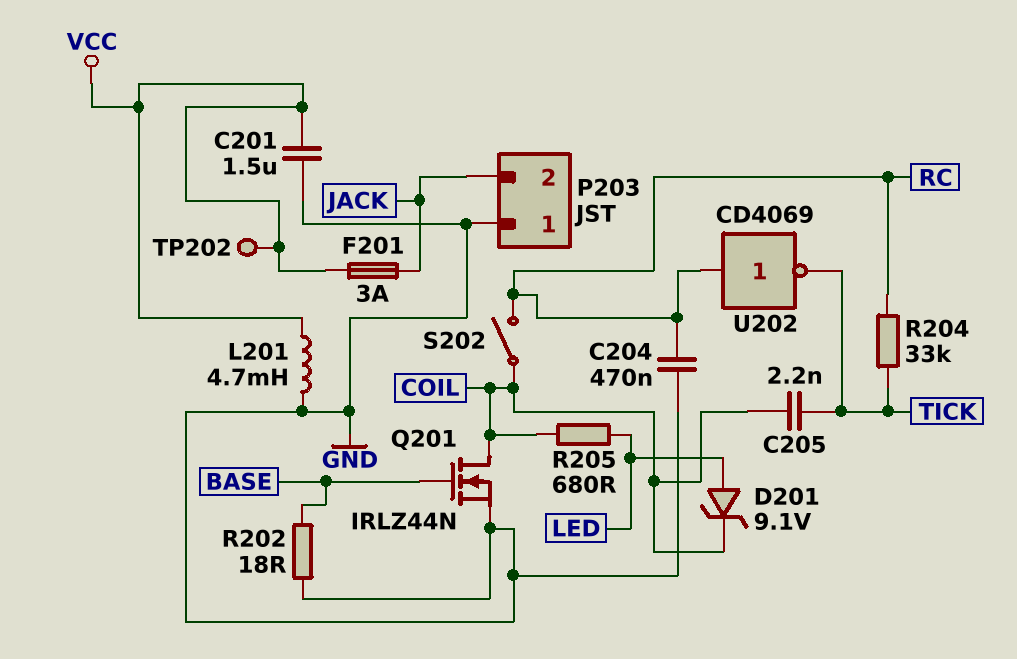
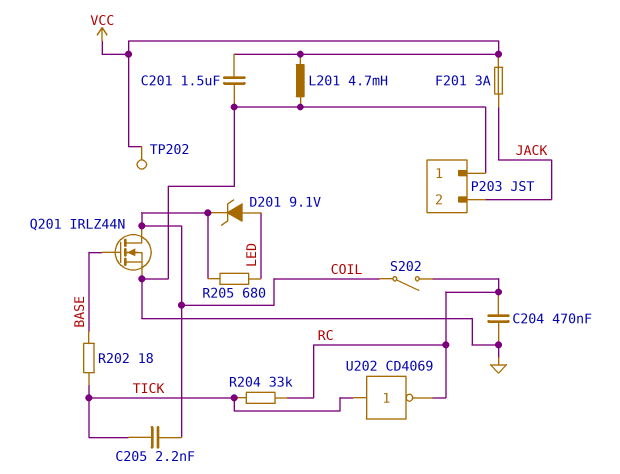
R202: 18 (BASE, GND) -> 18 (BASE, TICK)
U202: NOT CD4069 (in RC, out TICK) -> NOT CD4069 (in TICK, out RC)

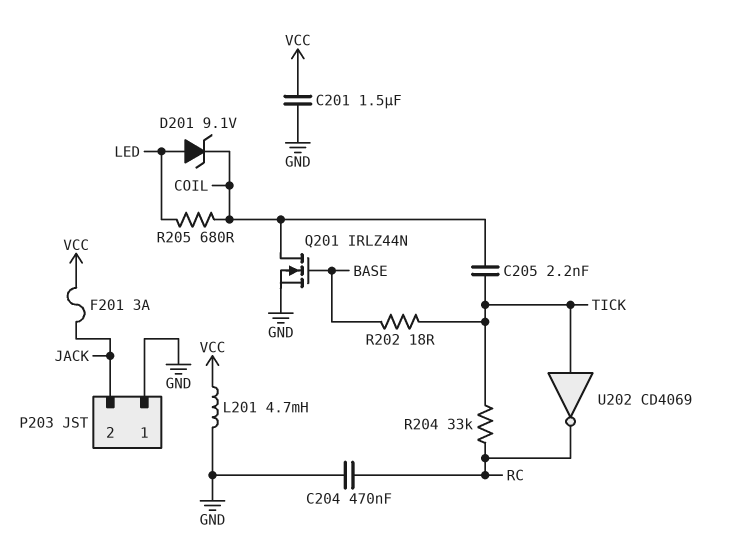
S202: switch (COIL, RC) -> none
TP202: test point (VCC) -> none

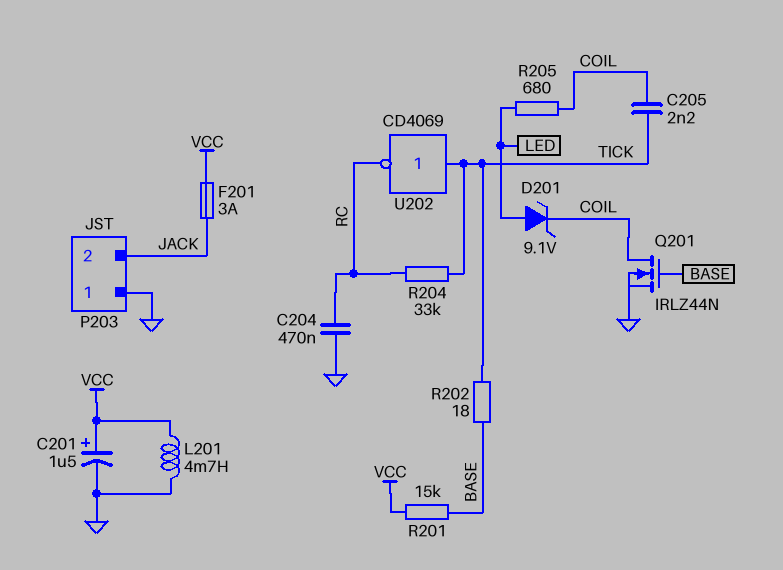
C201: 1.5uF (GND, VCC) -> 1.5uF (plus VCC, minus GND)
R201: none -> 15k (BASE, VCC)

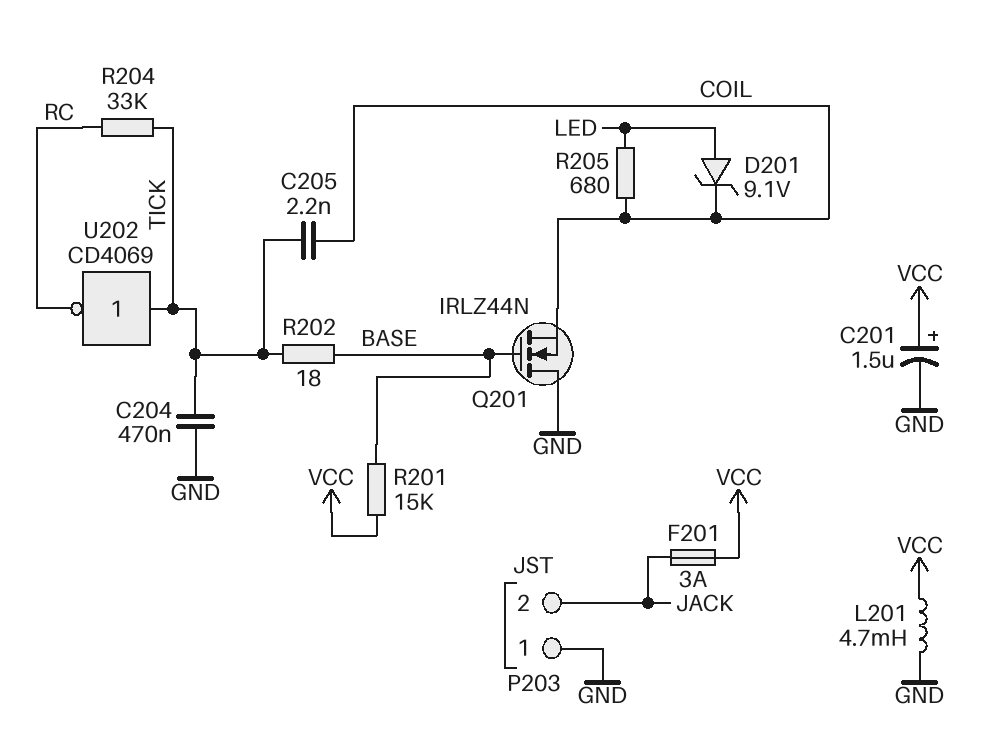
C204: 470nF (GND, RC) -> 470nF (GND, TICK)
Q201: NMOS IRLZ44N (G BASE, D COIL, S GND) -> NMOS IRLZ44N (G BASE, D GND, S COIL)

